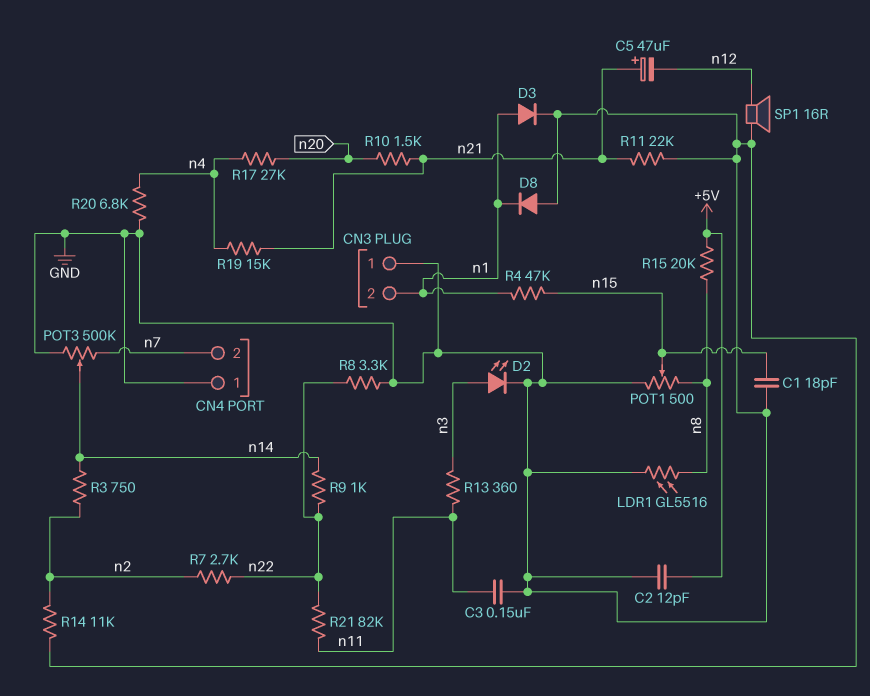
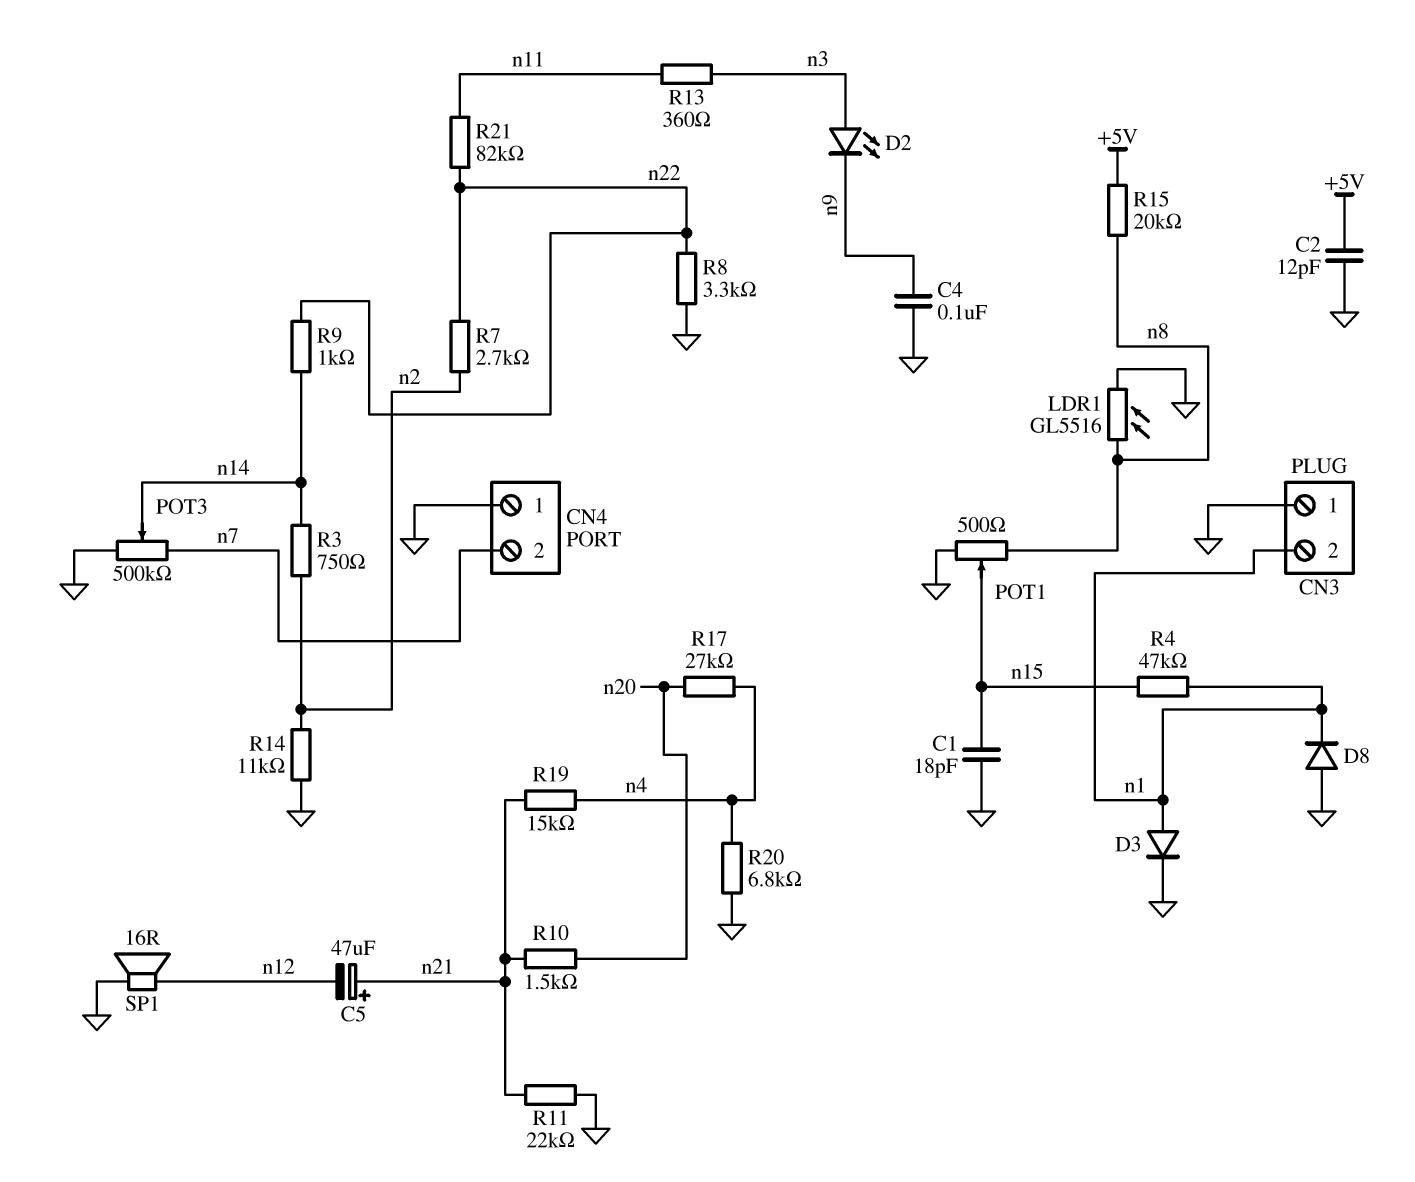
C3: 150nF (GND, n11) -> none
C4: none -> 100nF (GND, n9)
D2: LED (A n3, K GND) -> LED (A n3, K n9)

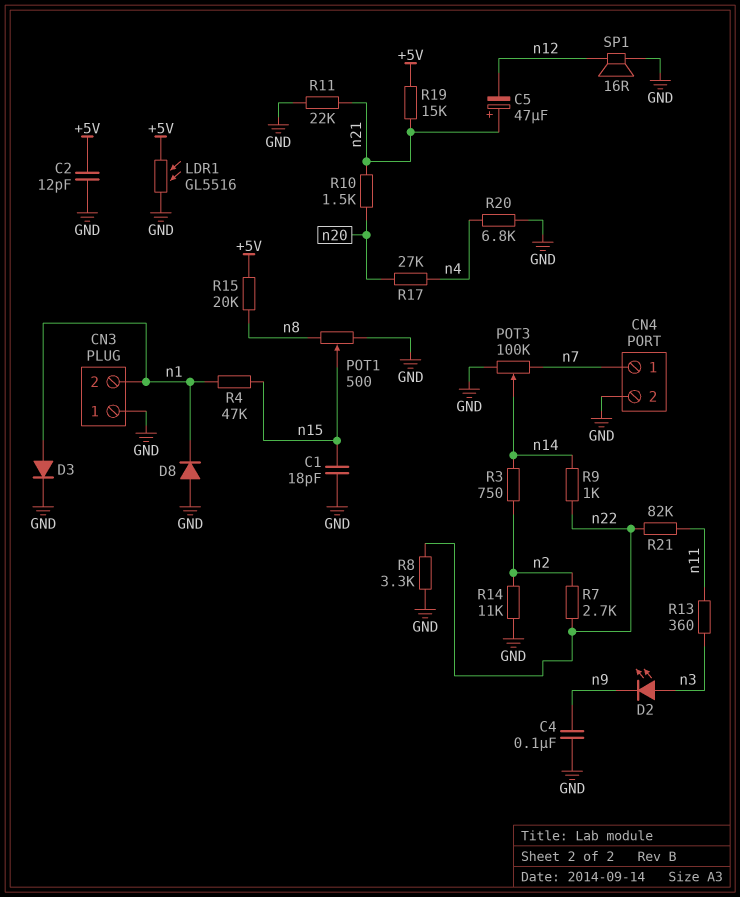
CN4 pin 1: GND -> n7
CN4 pin 2: n7 -> GND
LDR1: GL5516 (GND, n8) -> GL5516 (+5V, GND)
POT3: 500k (GND, n7, wiper n14) -> 100k (GND, n7, wiper n14)
R19: 15k (n4, n21) -> 15k (+5V, n21)

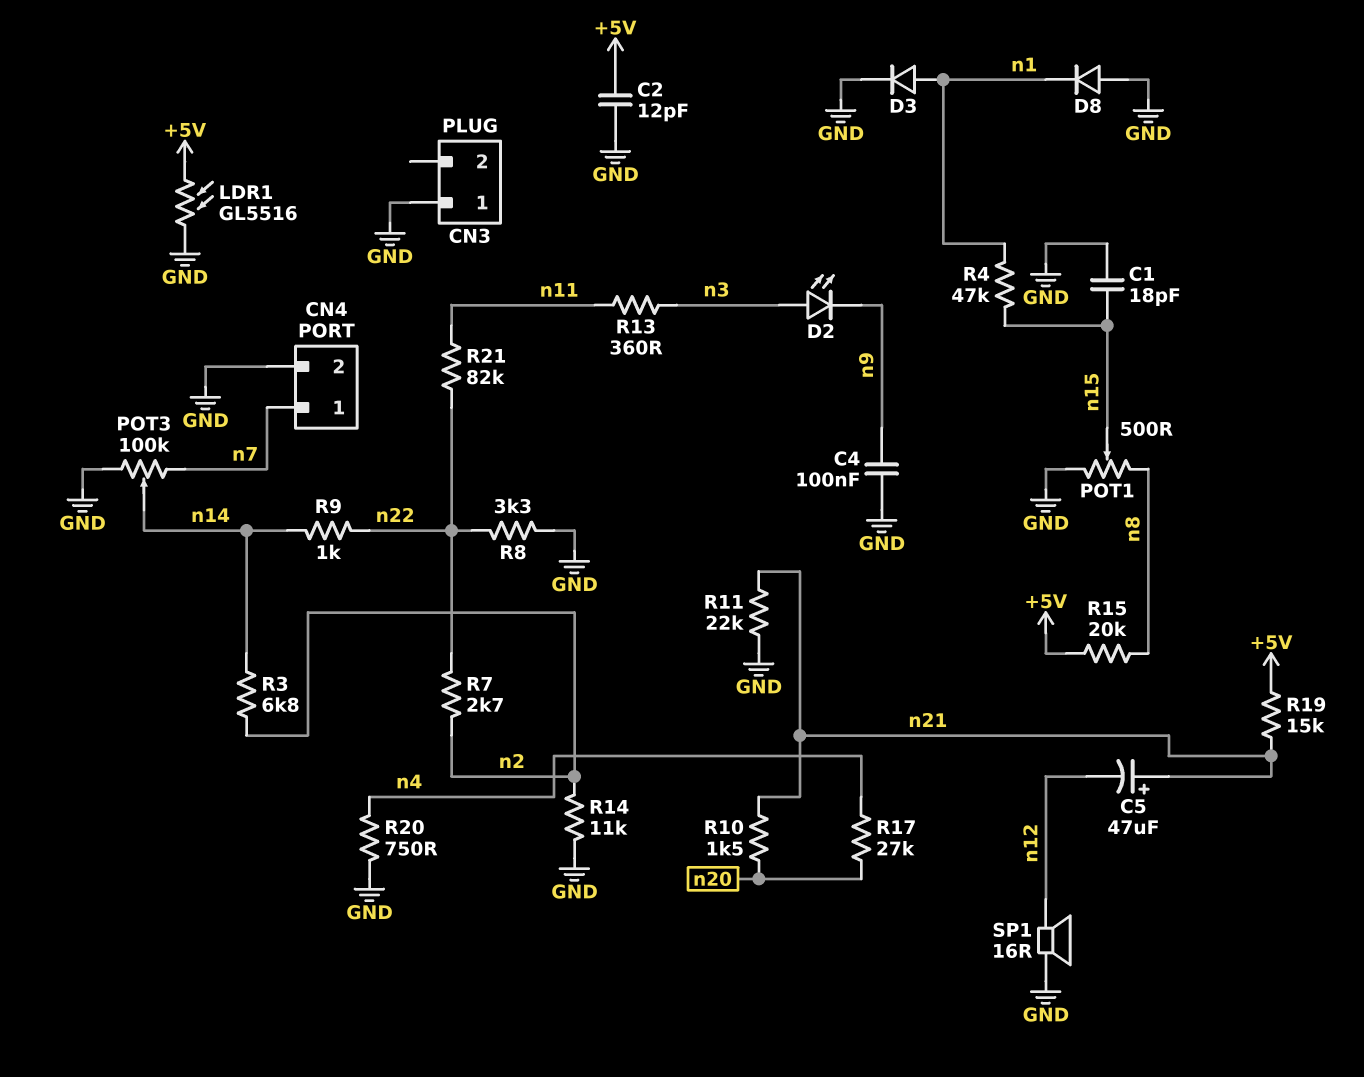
CN3 pin 2: n1 -> none
R3: 750 (n2, n14) -> 6.8k (n2, n14)
R20: 6.8k (GND, n4) -> 750 (GND, n4)

